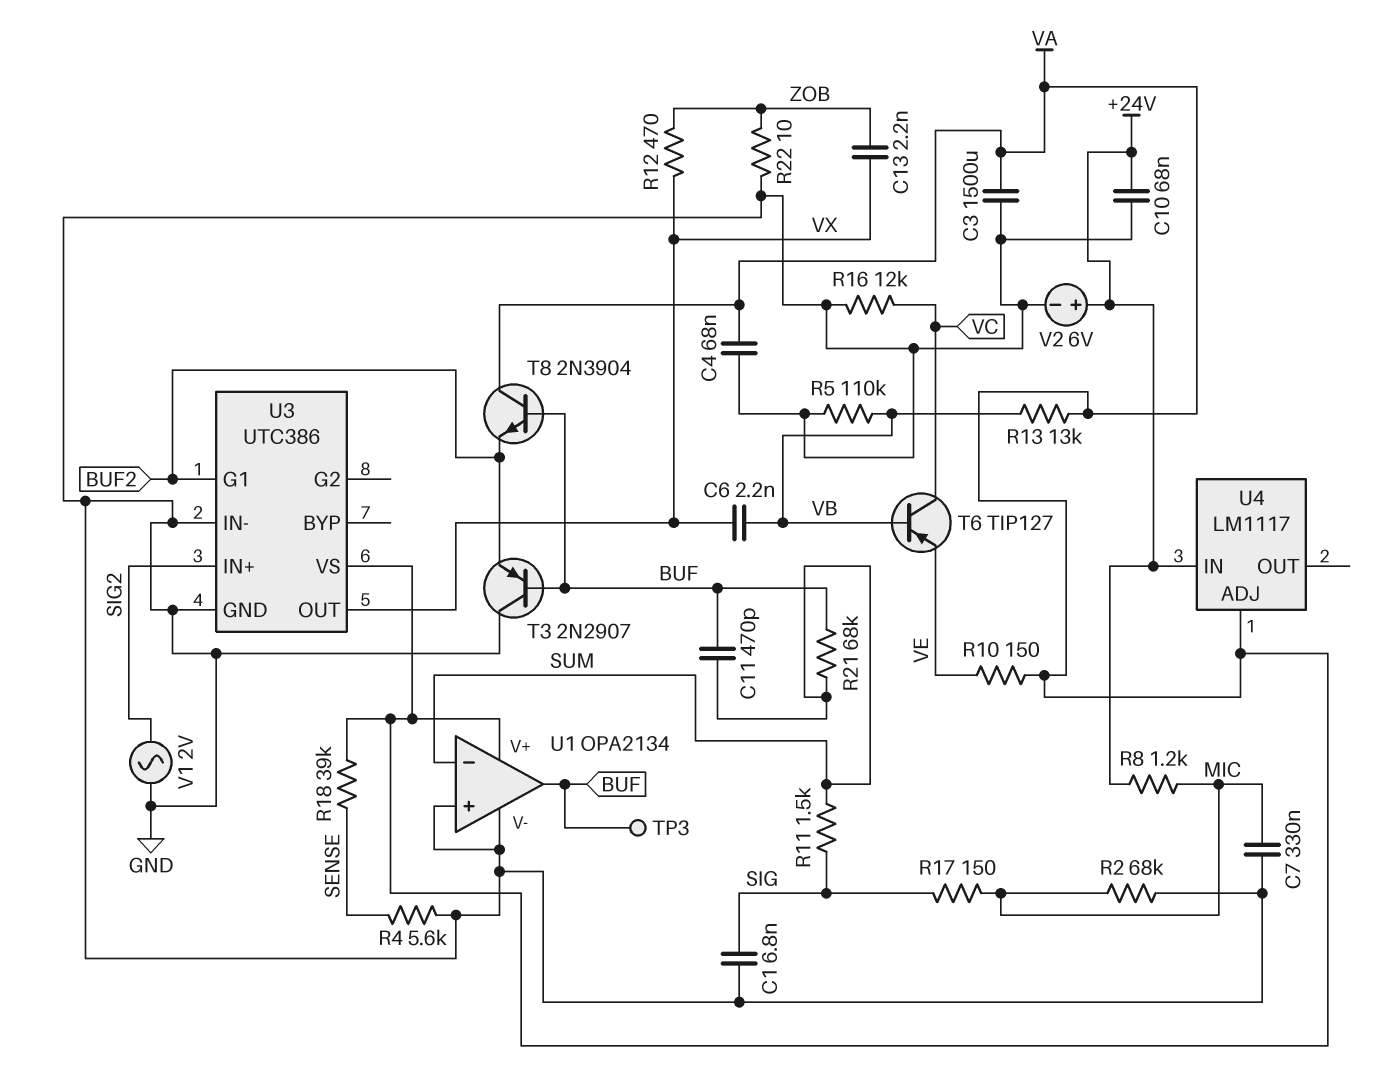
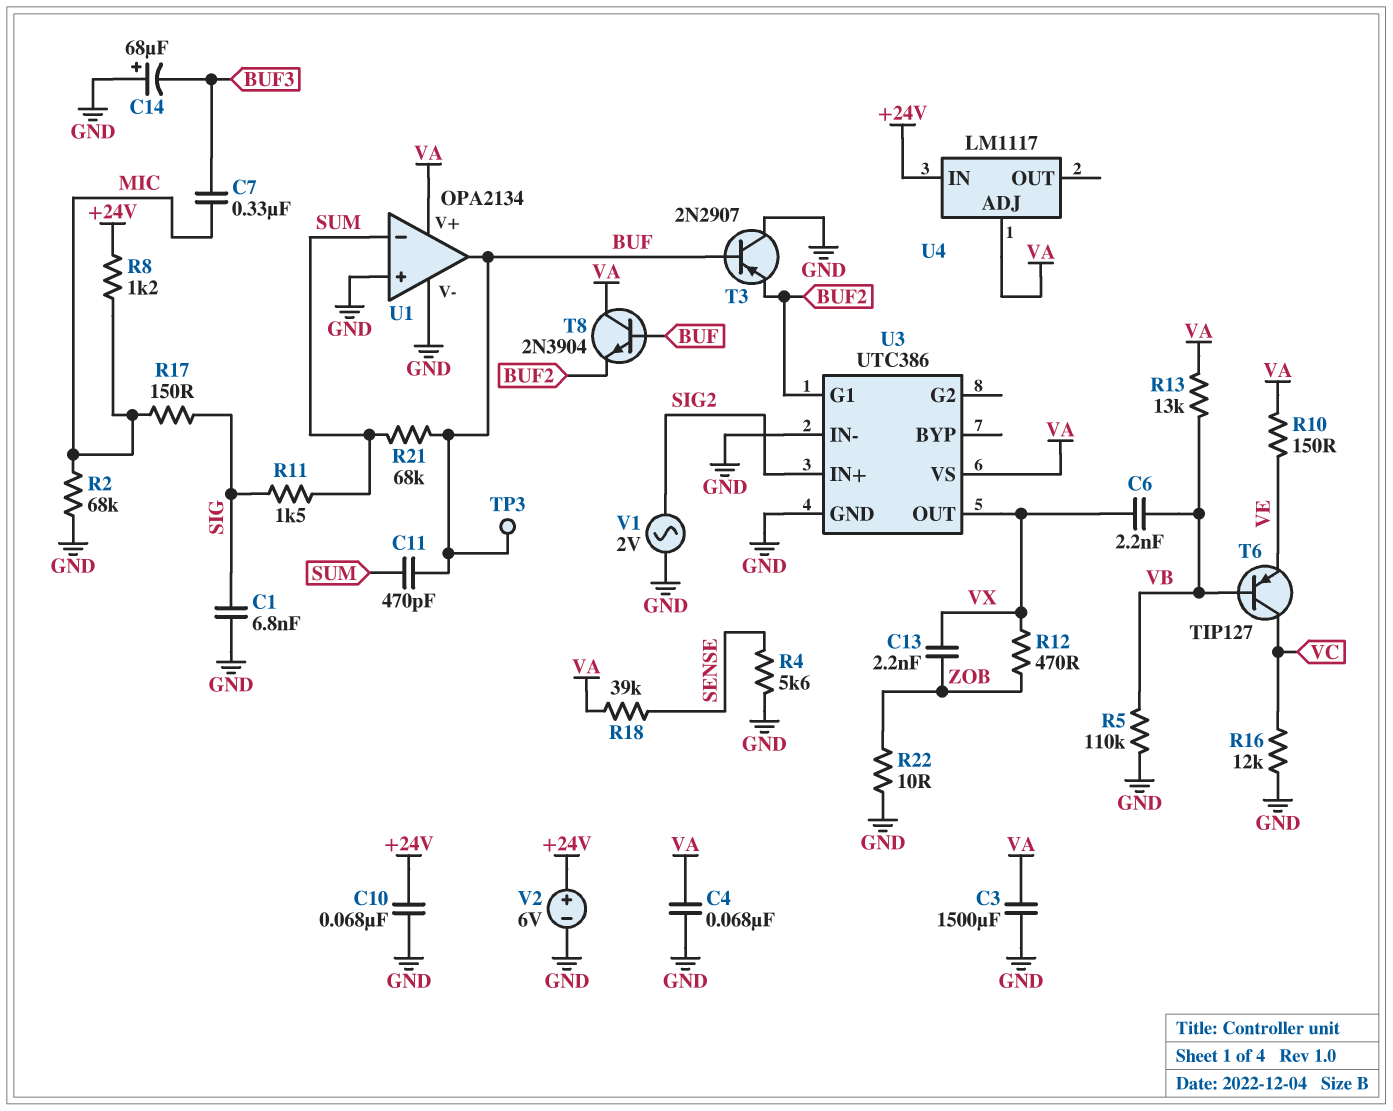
C7: 330nF (GND, MIC) -> 330nF (BUF3, MIC)
C14: none -> 68uF (plus GND, minus BUF3)

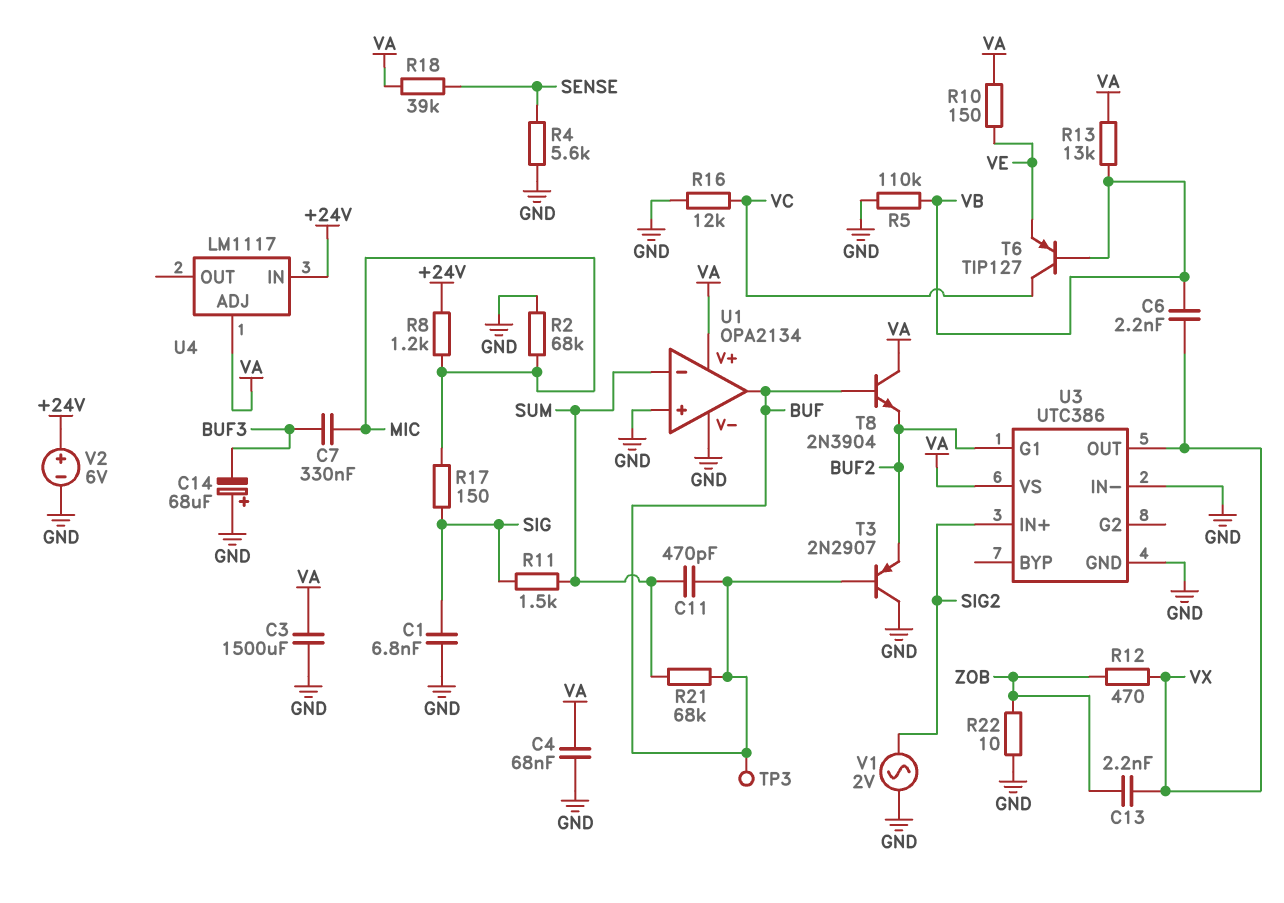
C10: 68nF (+24V, GND) -> none

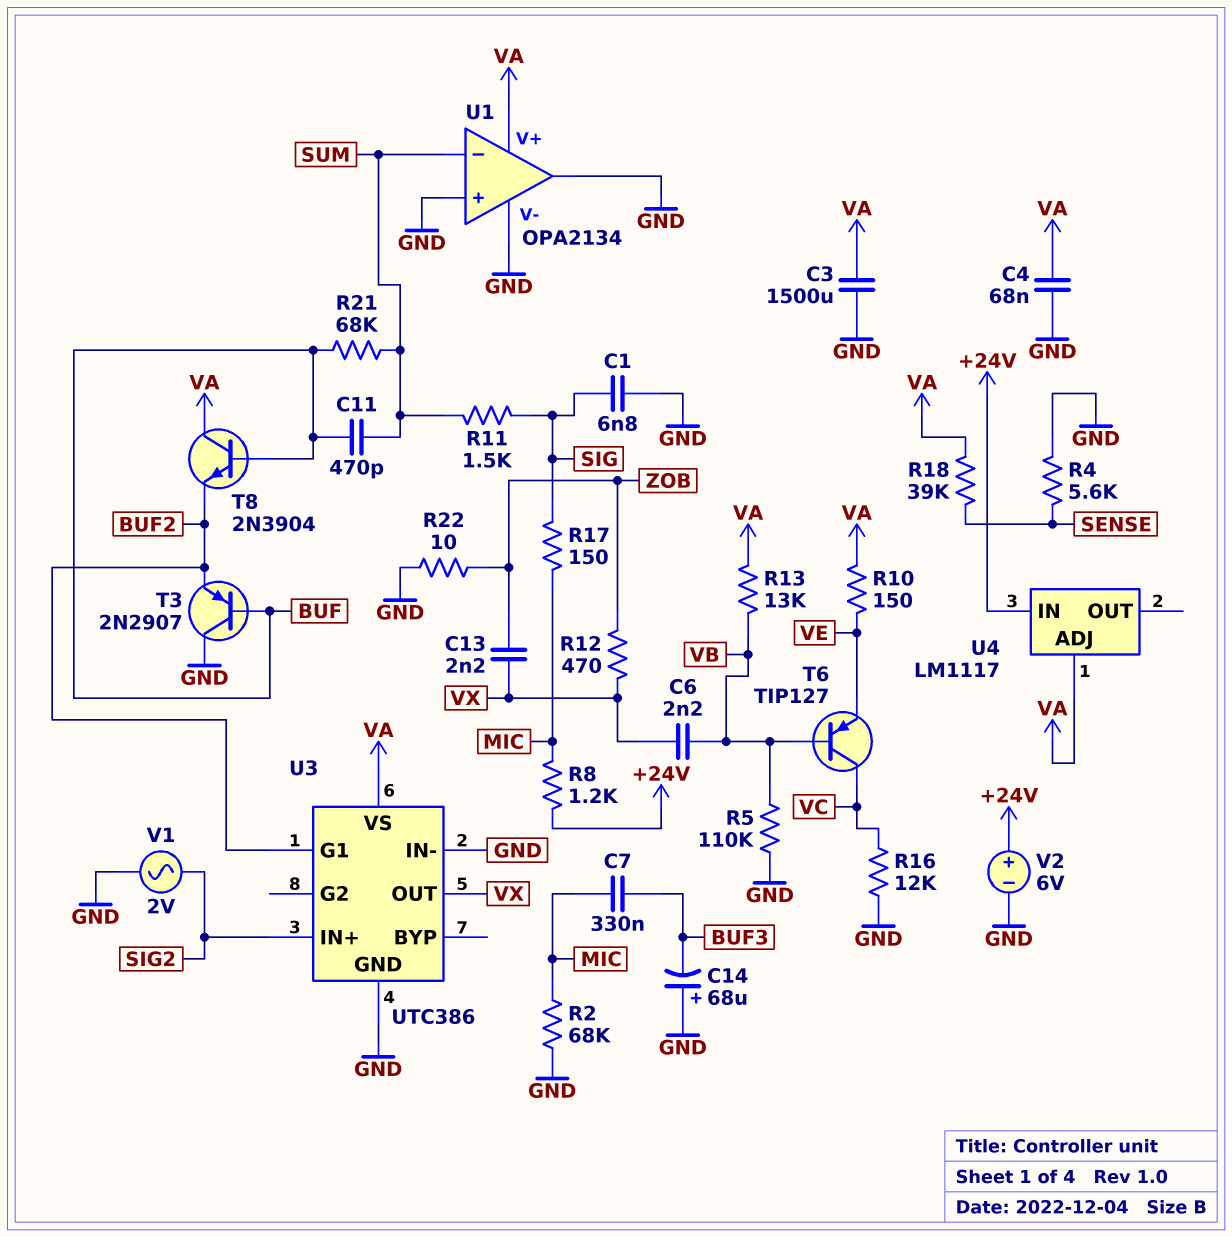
TP3: test point (BUF) -> none
U1 pin out: BUF -> GND

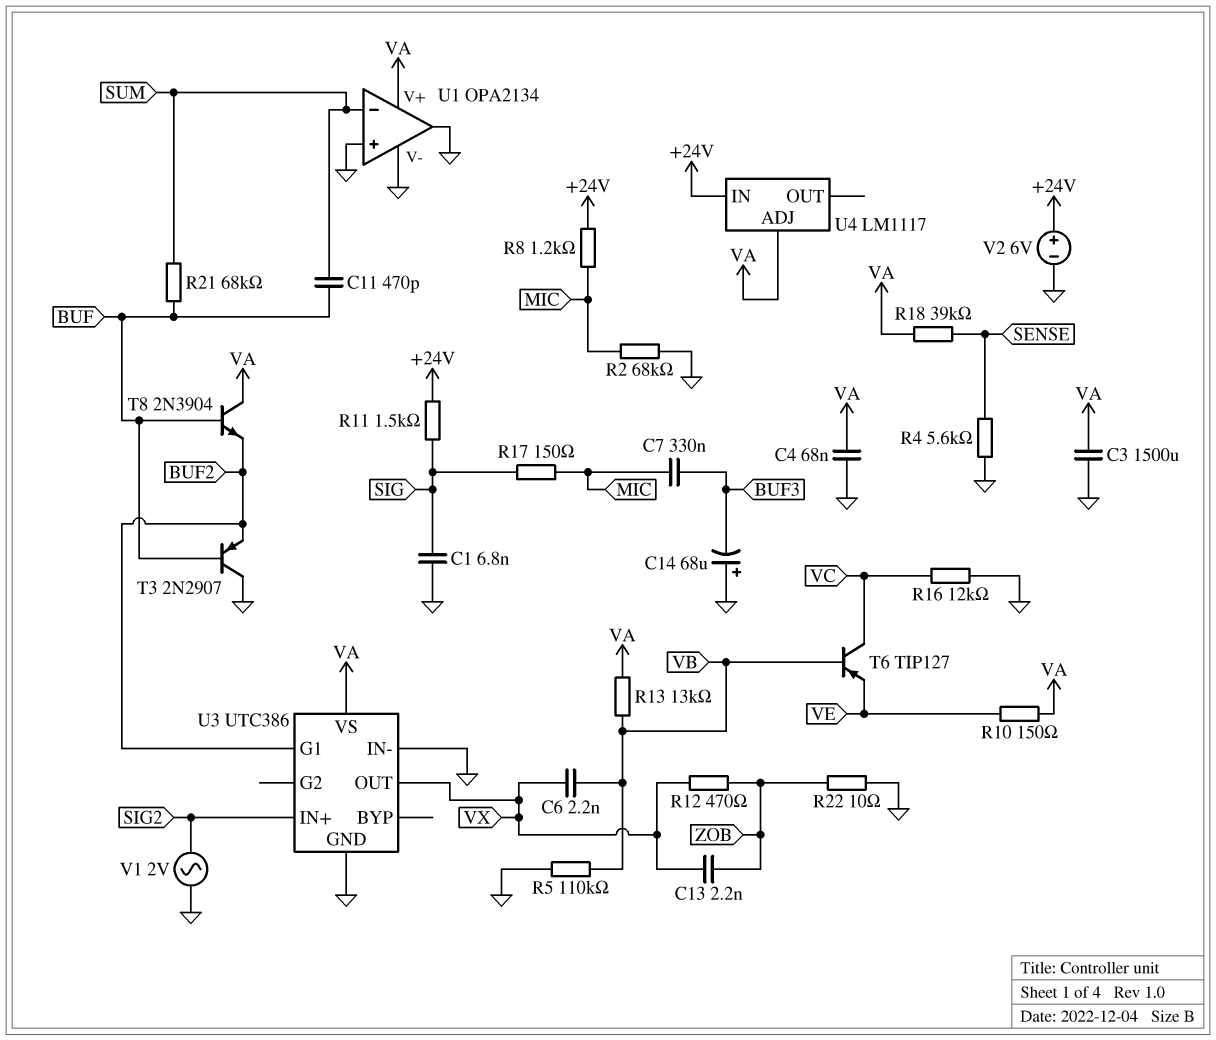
R11: 1.5k (SIG, SUM) -> 1.5k (+24V, SIG)

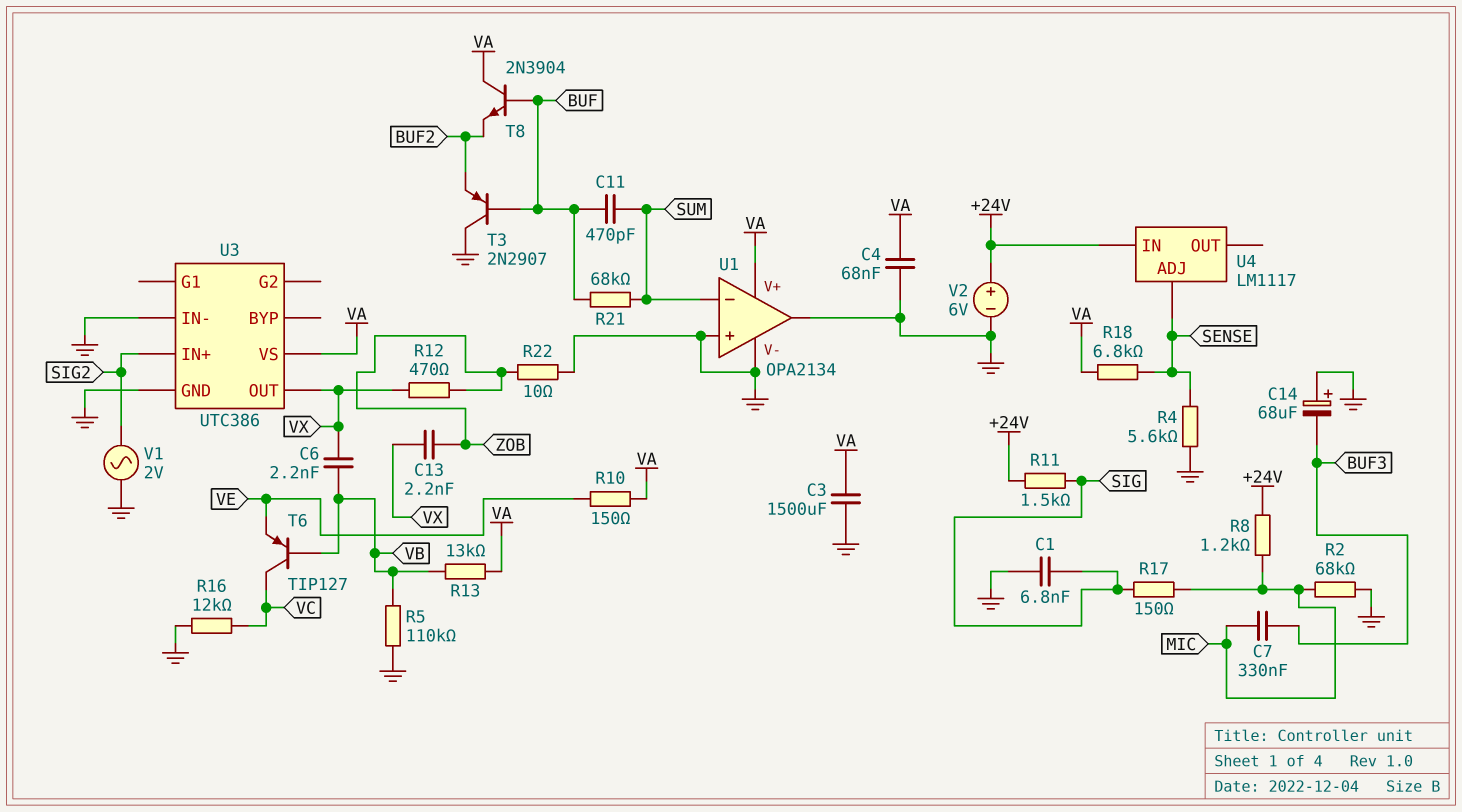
R18: 39k (SENSE, VA) -> 6.8k (SENSE, VA)
U3 pin G1: BUF2 -> none
U4 pin ADJ: VA -> SENSE

